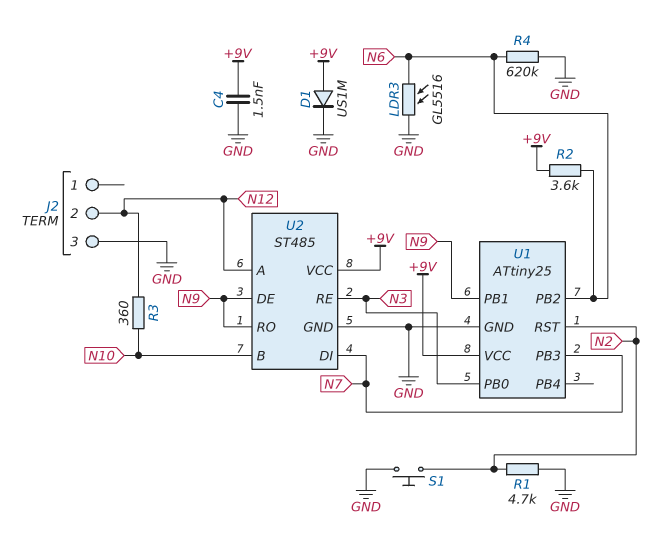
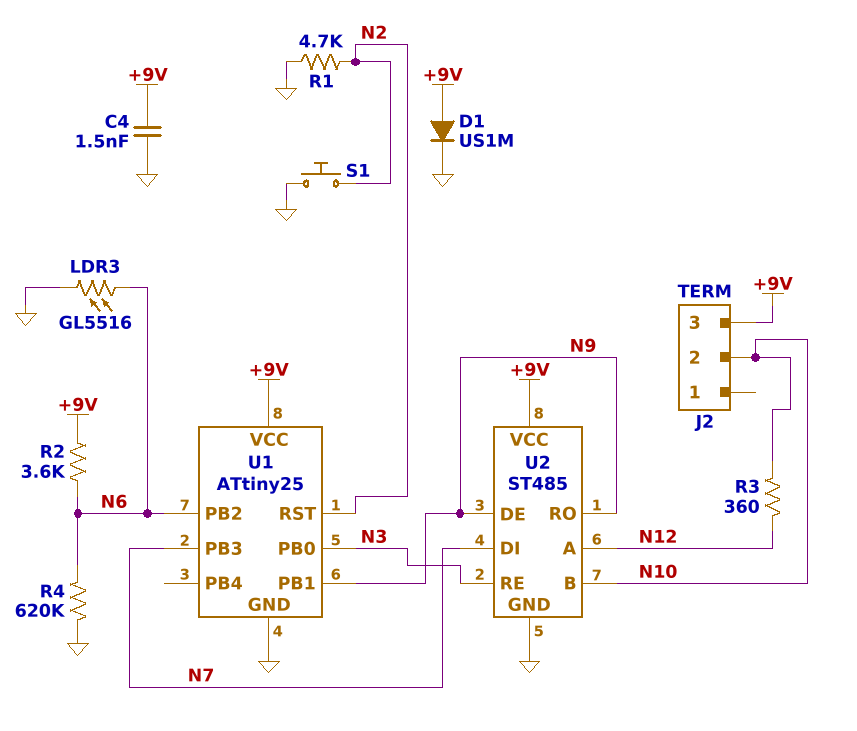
J2 pin 2: N12 -> N10
J2 pin 3: GND -> +9V

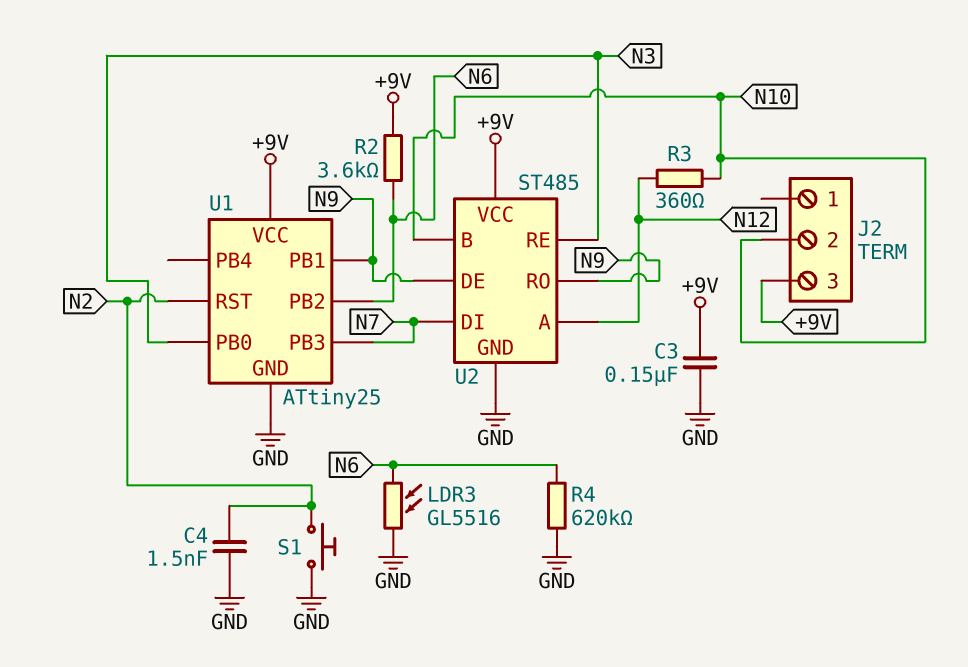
C3: none -> 150nF (+9V, GND)
C4: 1.5nF (+9V, GND) -> 1.5nF (GND, N2)
D1: diode US1M (A +9V, K GND) -> none
R1: 4.7k (GND, N2) -> none

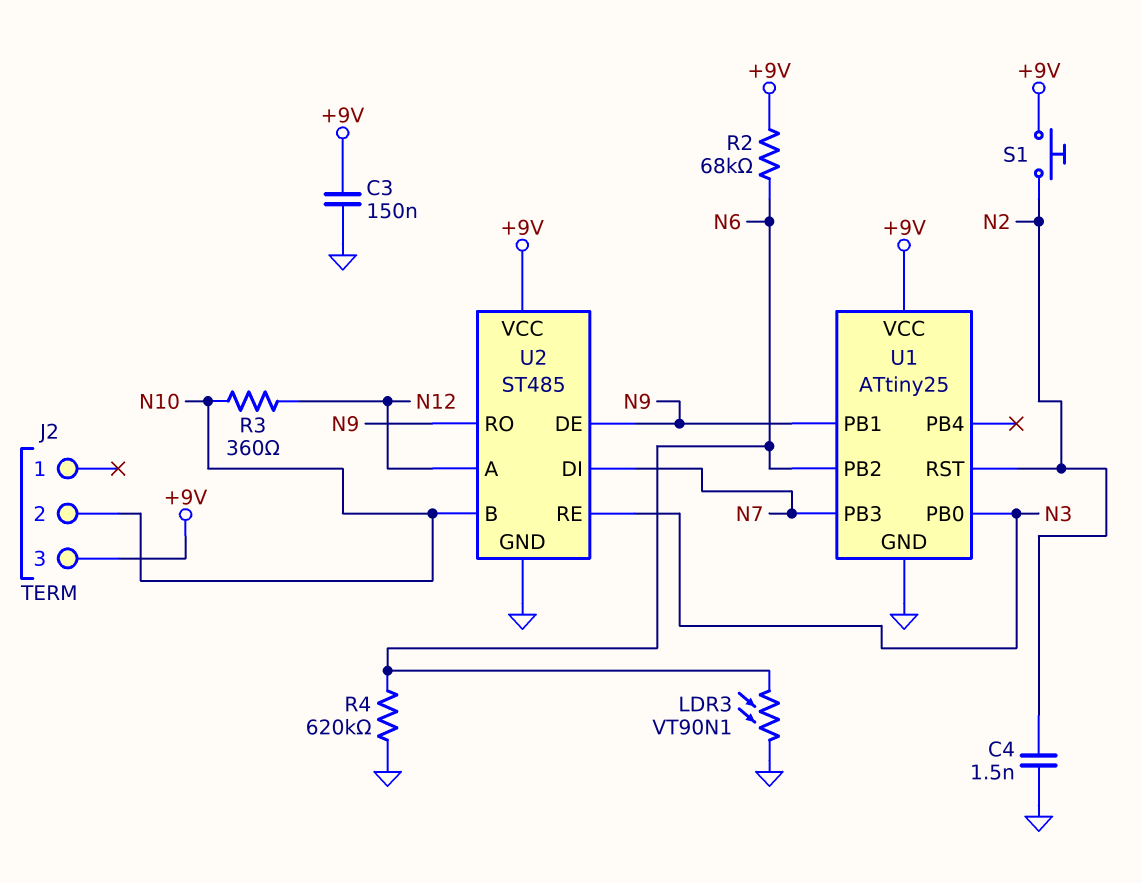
LDR3: GL5516 (GND, N6) -> VT90N1 (GND, N6)
R2: 3.6k (+9V, N6) -> 68k (+9V, N6)
S1: button (GND, N2) -> button (+9V, N2)

